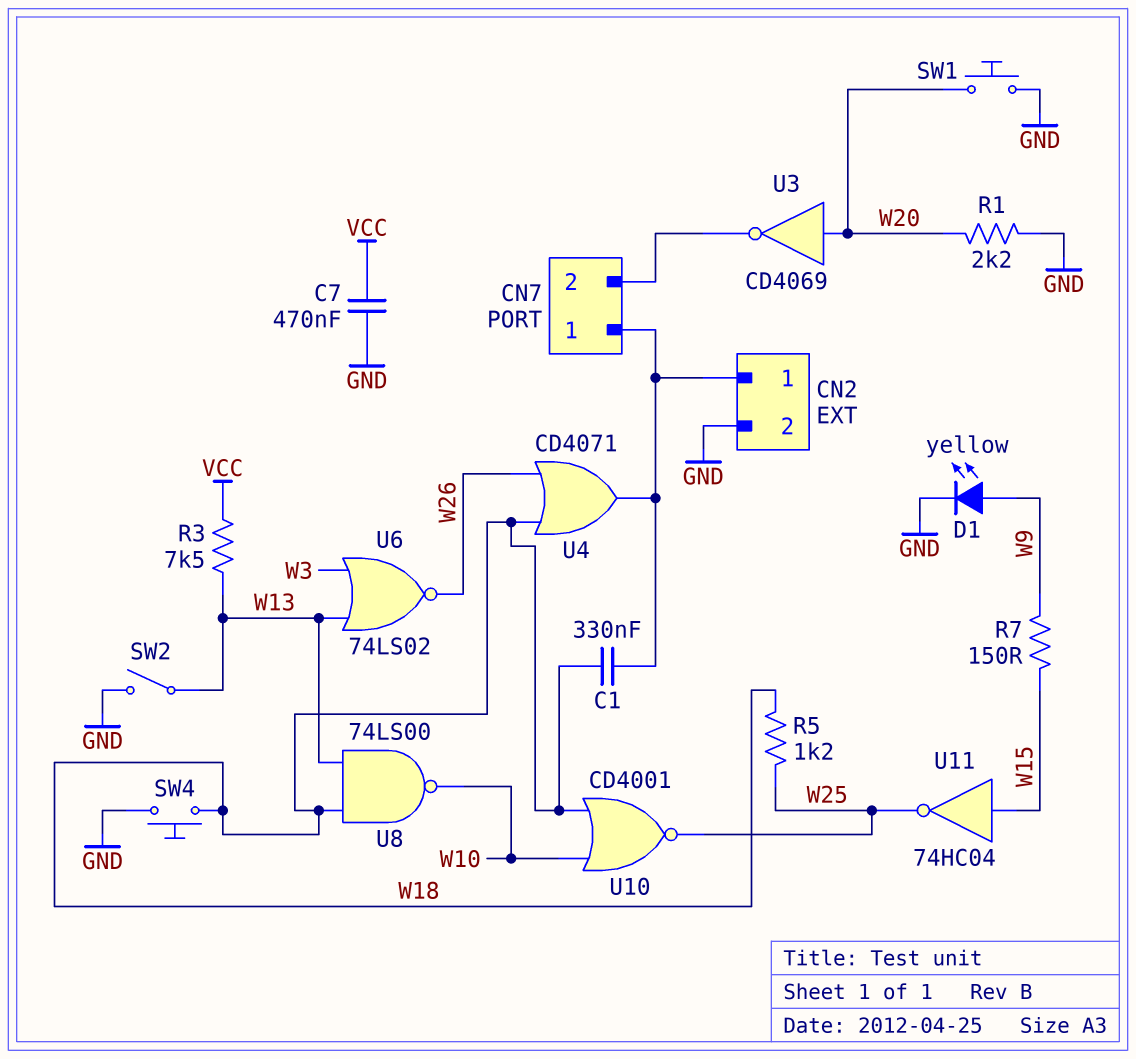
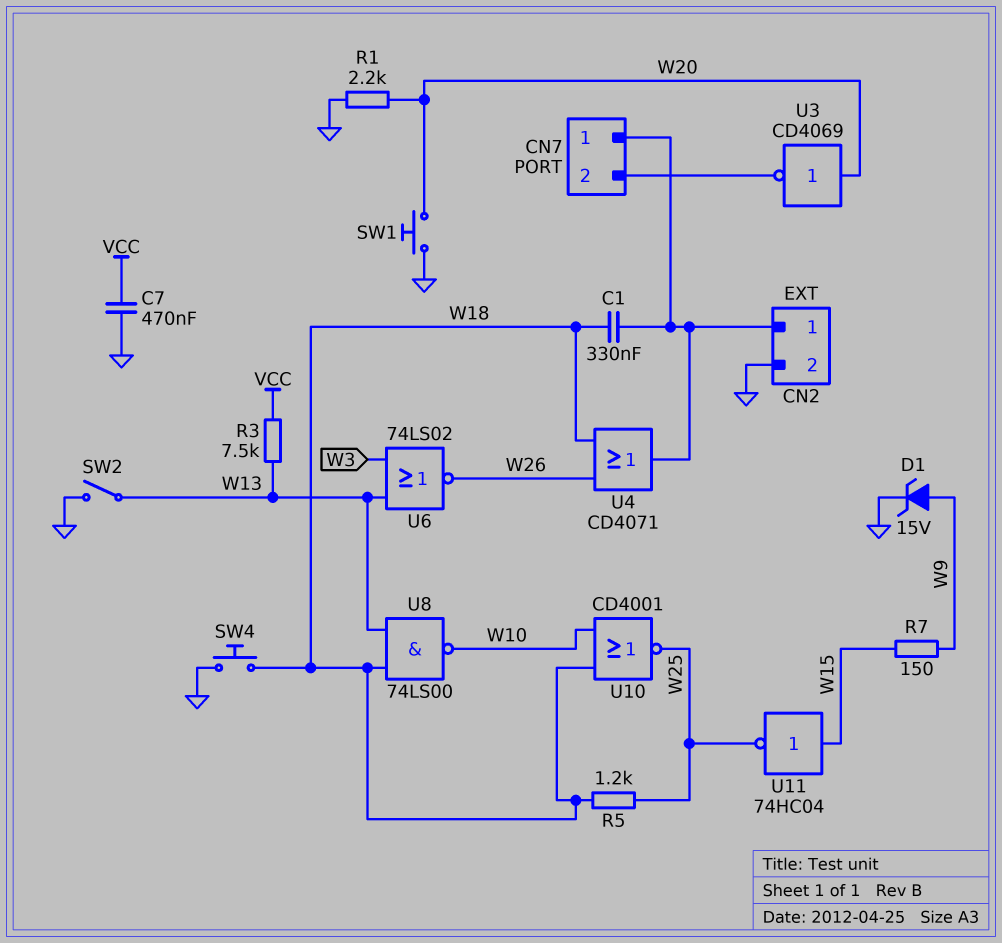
D1: LED yellow (A W9, K GND) -> zener 15V (A W9, K GND)

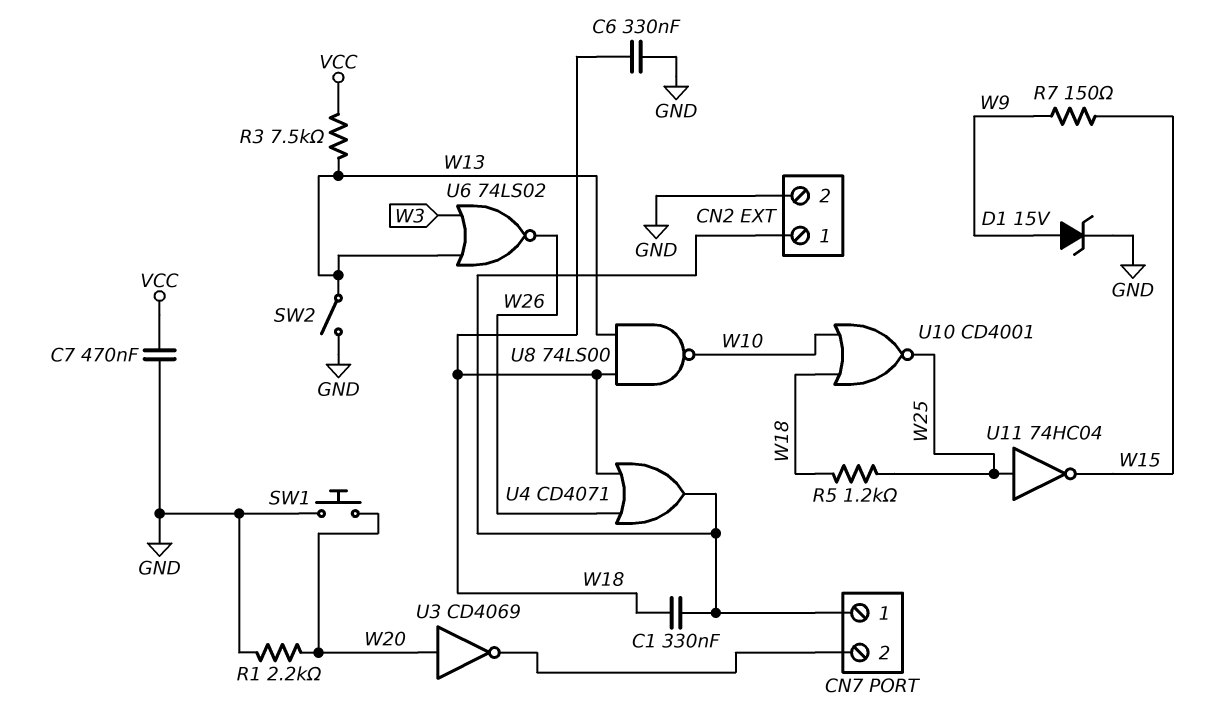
C6: none -> 330nF (GND, W18)
SW4: button (GND, W18) -> none
U11: NOT 74HC04 (in W15, out W25) -> NOT 74HC04 (in W25, out W15)

